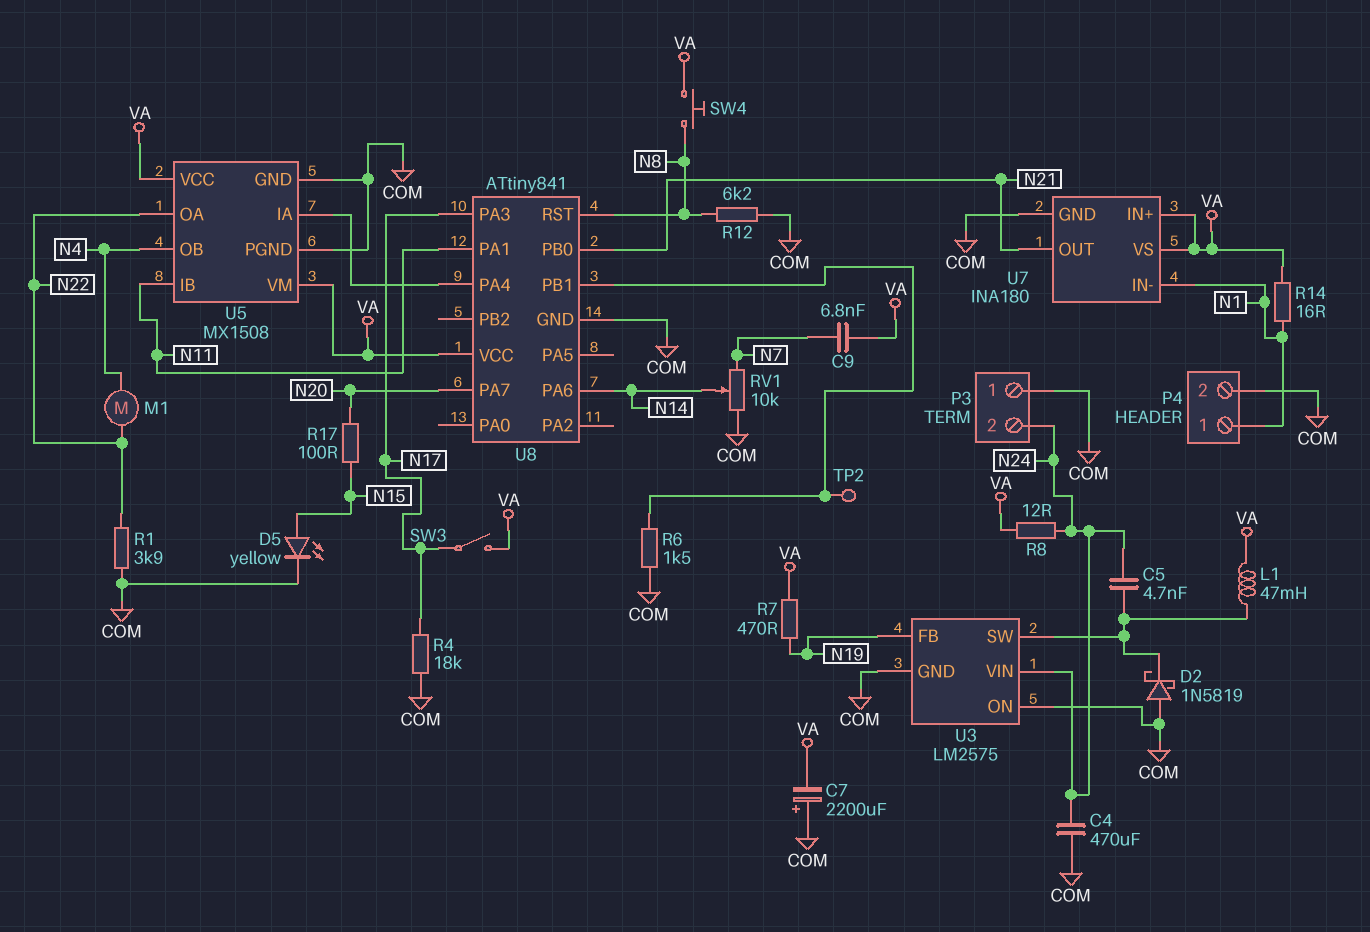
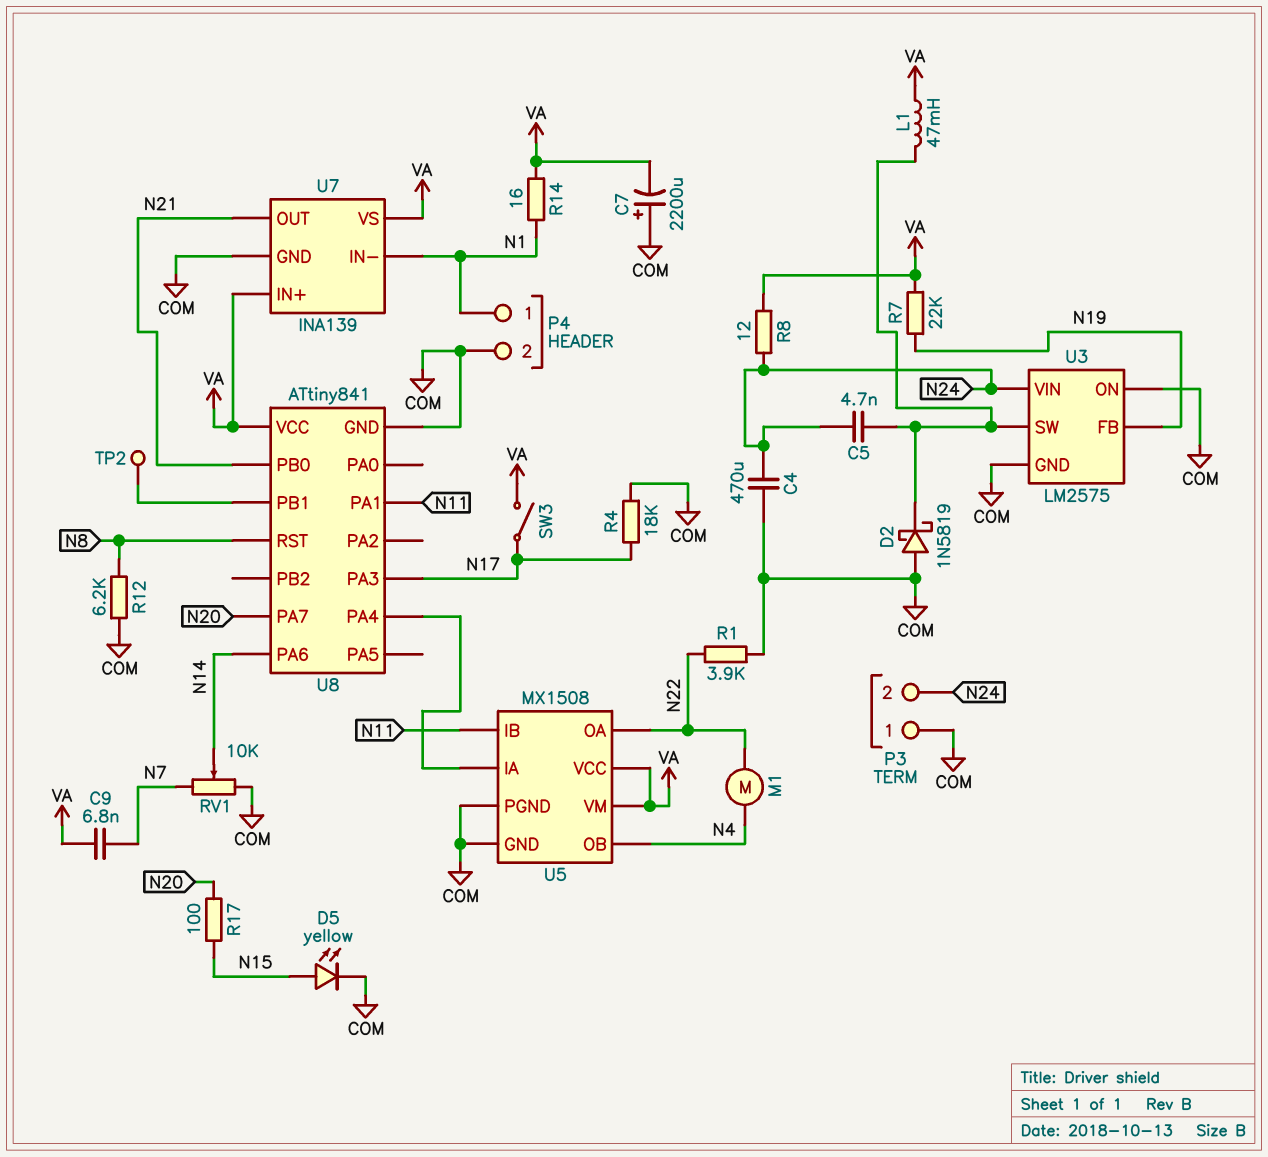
R6: 1.5k (COM, U8/PB1) -> none
R7: 470 (N19, VA) -> 22k (N19, VA)
SW4: button (N8, VA) -> none
U7: INA180 -> INA139

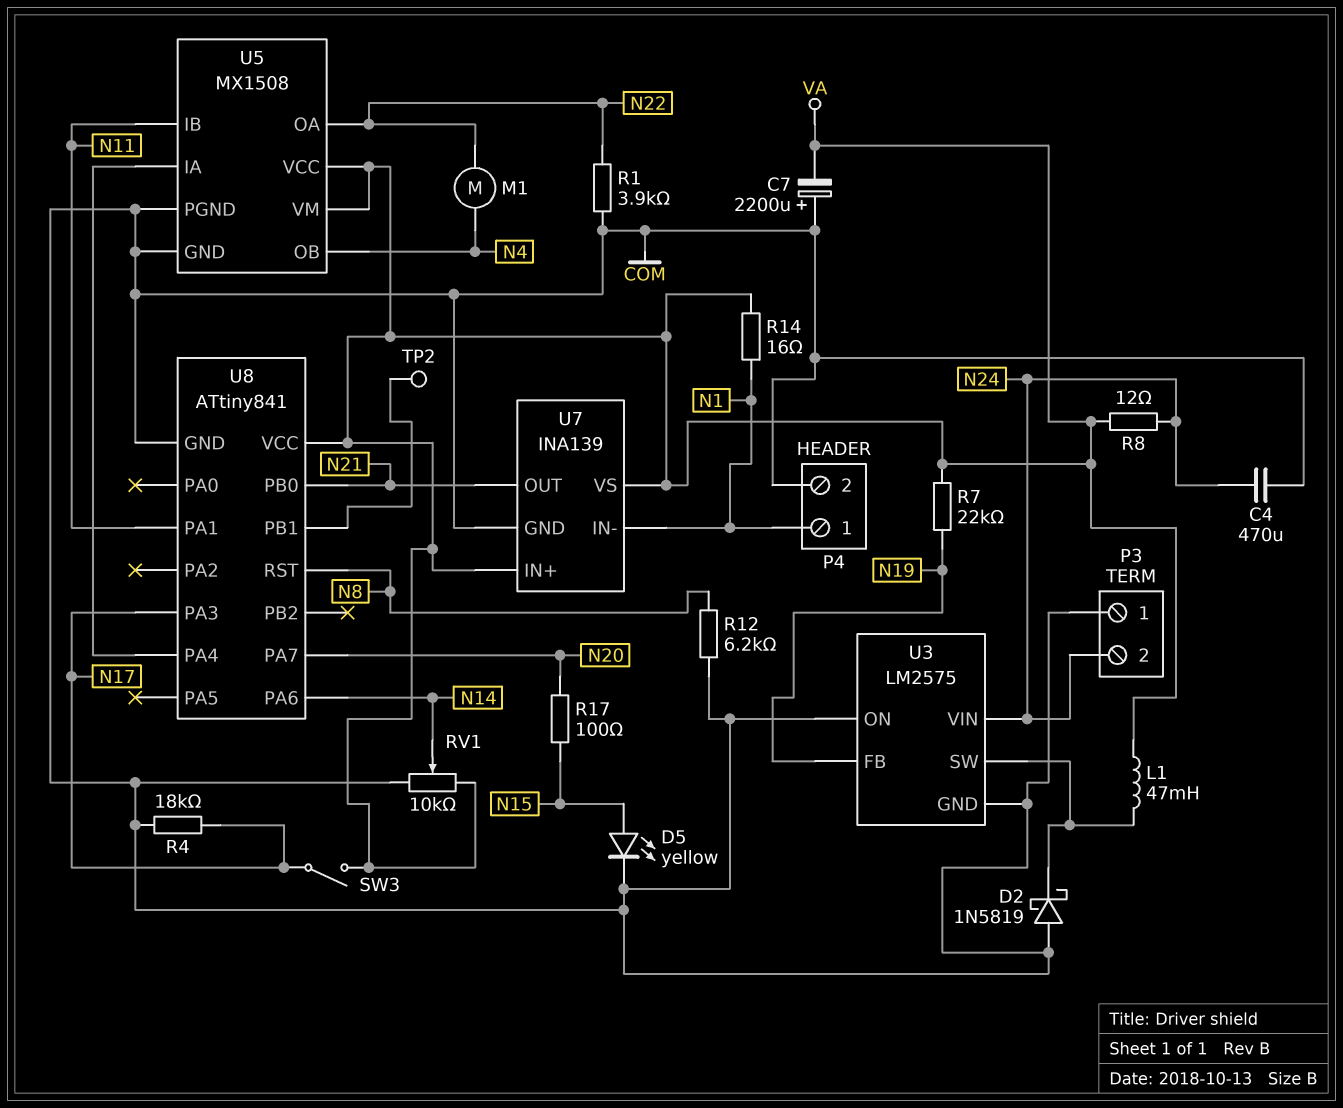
C5: 4.7nF (N24, U3/SW) -> none
C9: 6.8nF (N7, VA) -> none
RV1: 10k (COM, N7, wiper N14) -> 10k (COM, VA, wiper N14)

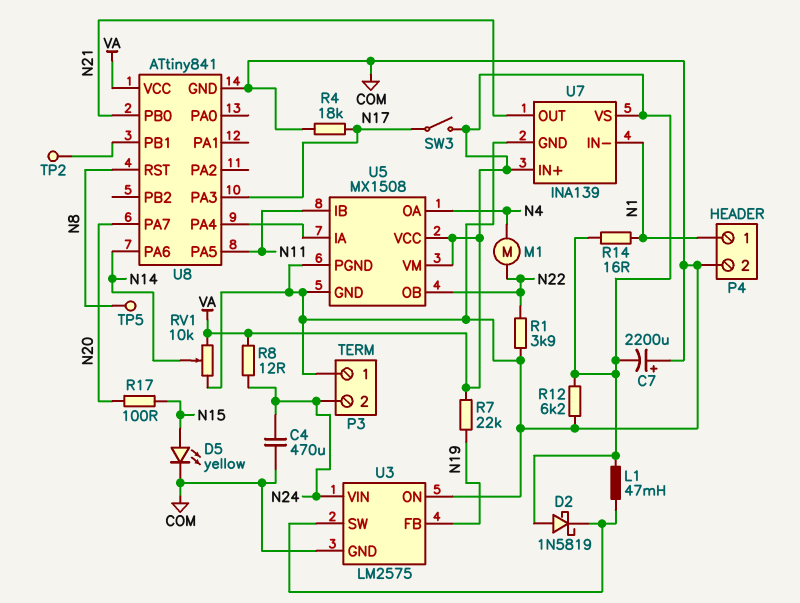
D2: schottky 1N5819 (A COM, K U3/SW) -> schottky 1N5819 (A VA, K U3/SW)
R12: 6.2k (COM, N8) -> 6.2k (COM, VA)
TP5: none -> test point (N8)
U5 pin OA: N22 -> N4
U5 pin OB: N4 -> N22
U8 pin PA1: N11 -> none
U8 pin PA5: none -> N11

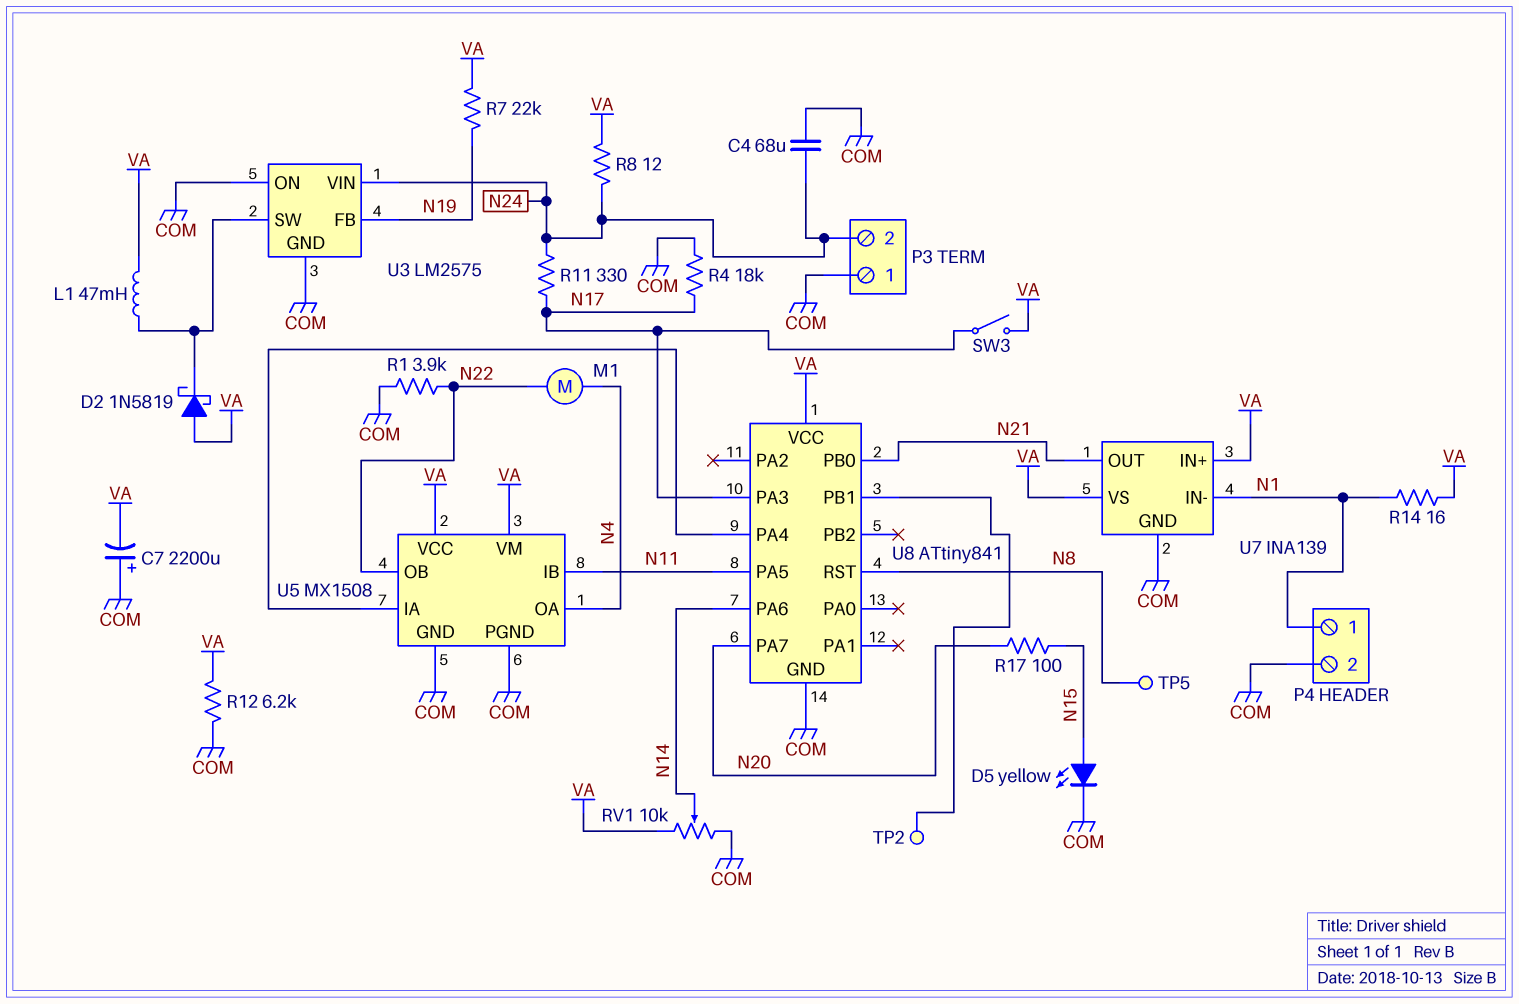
C4: 470uF (COM, N24) -> 68uF (COM, N24)
R11: none -> 330 (N17, N24)

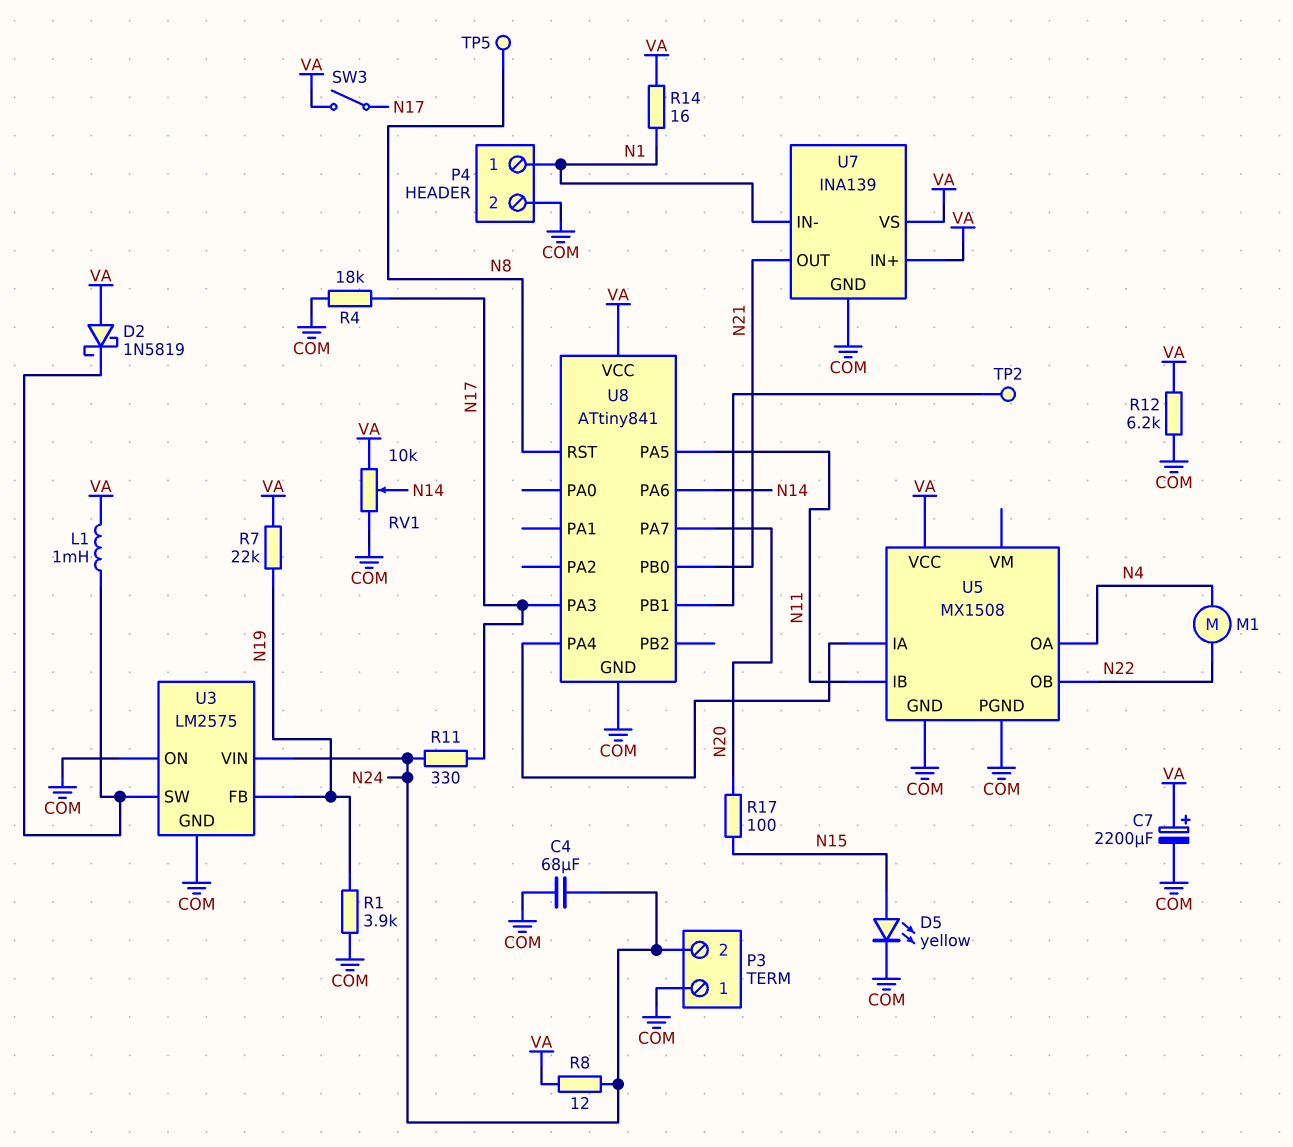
C7: 2200uF (plus COM, minus VA) -> 2200uF (plus VA, minus COM)
L1: 47mH (U3/SW, VA) -> 1mH (U3/SW, VA)
R1: 3.9k (COM, N22) -> 3.9k (COM, N19)
U5 pin VM: VA -> none

